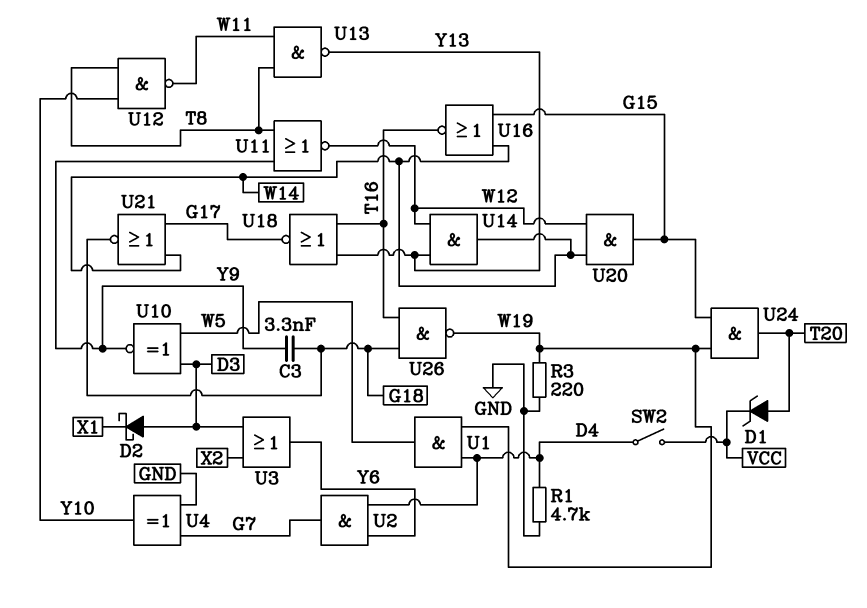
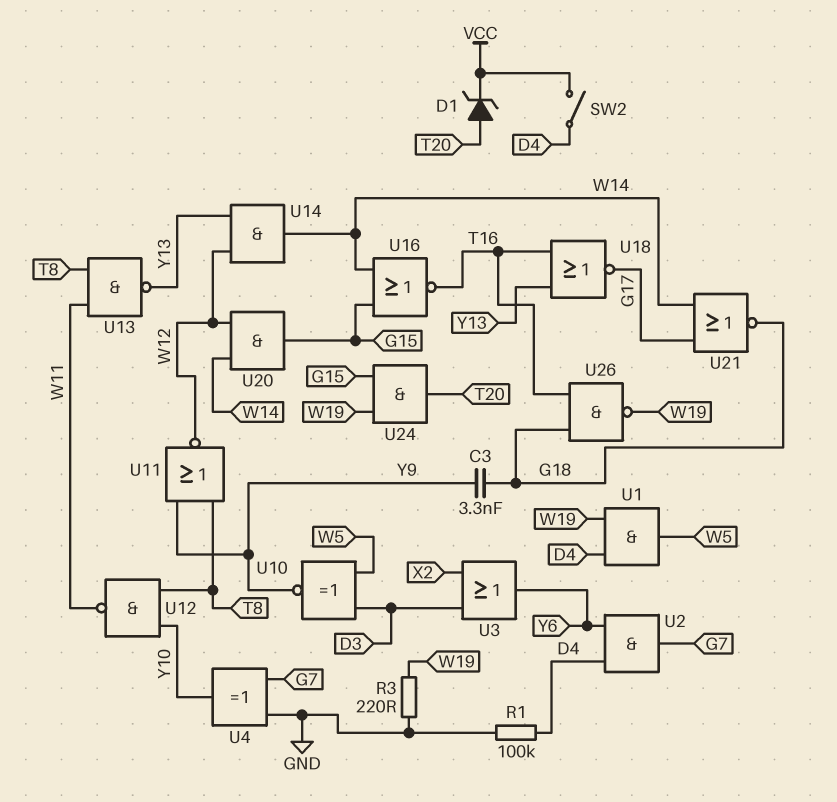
D2: schottky (A D3, K X1) -> none
R1: 4.7k (D4, GND) -> 100k (D4, GND)

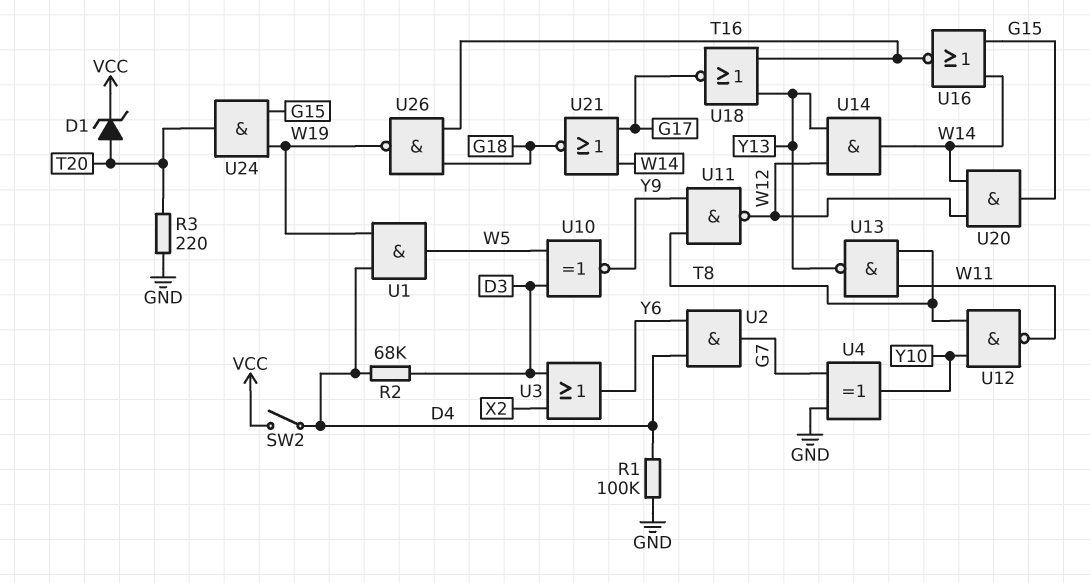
C3: 3.3nF (G18, Y9) -> none
R2: none -> 68k (D3, D4)
R3: 220 (GND, W19) -> 220 (GND, T20)
U11: NOR (in T8, in Y9, out W12) -> NAND (in T8, in Y9, out W12)

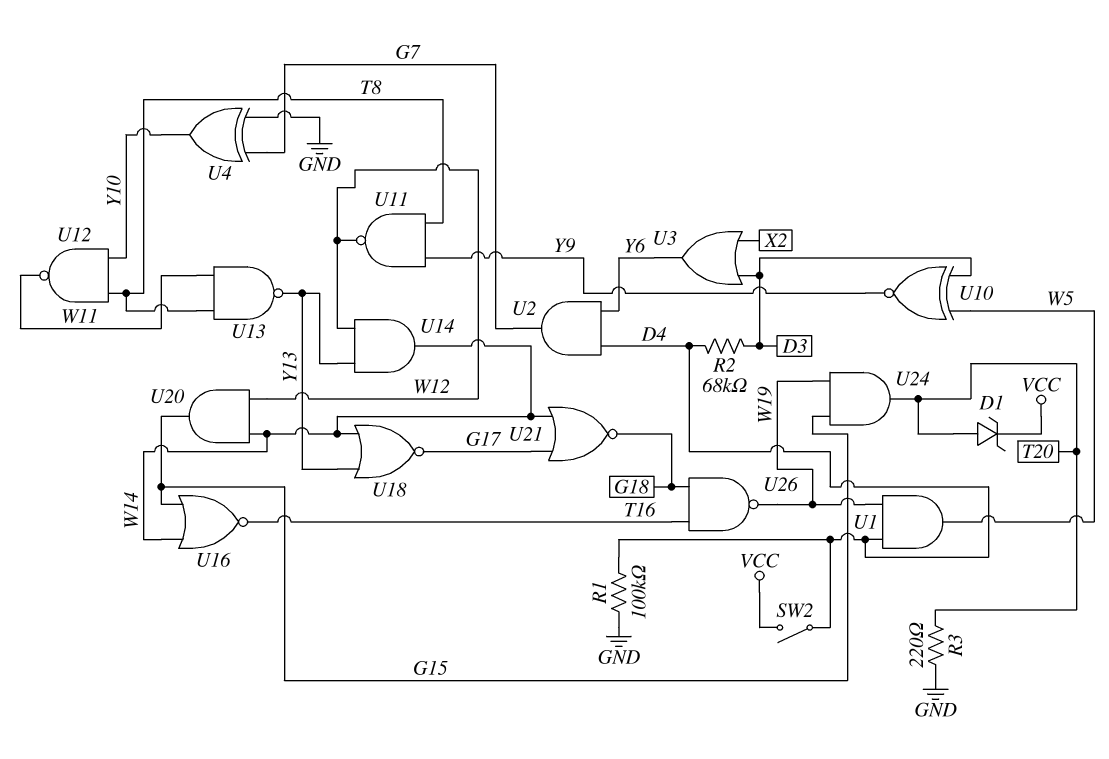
U18: NOR (in T16, in Y13, out G17) -> NOR (in W14, in Y13, out G17)

